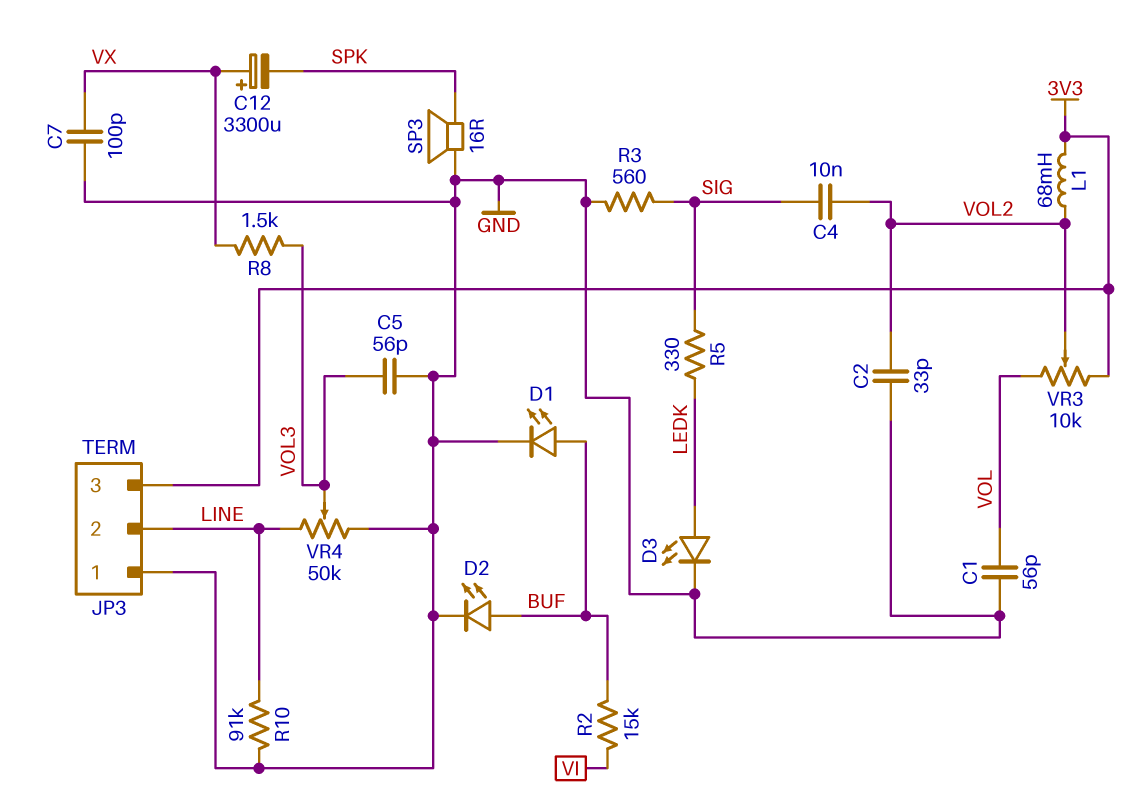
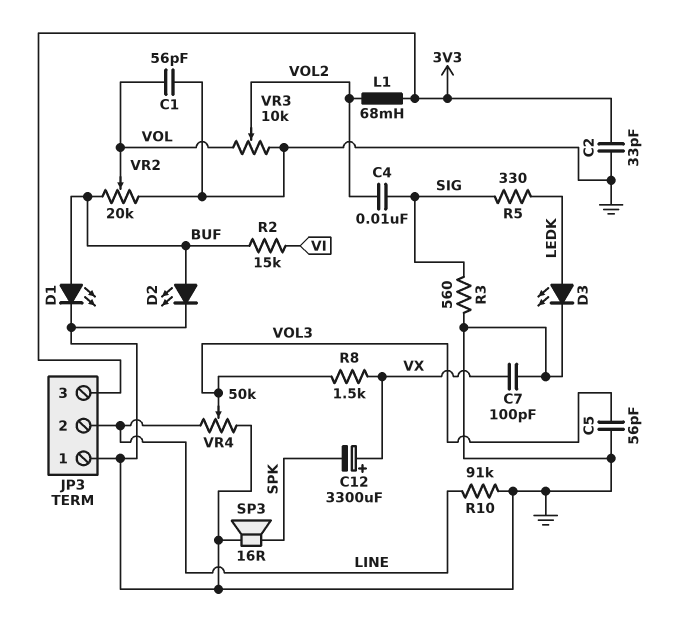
C2: 33pF (GND, VOL2) -> 33pF (3V3, GND)
VR2: none -> 20k (BUF, GND, wiper VOL)
VR3: 10k (3V3, VOL, wiper VOL2) -> 10k (GND, VOL, wiper VOL2)

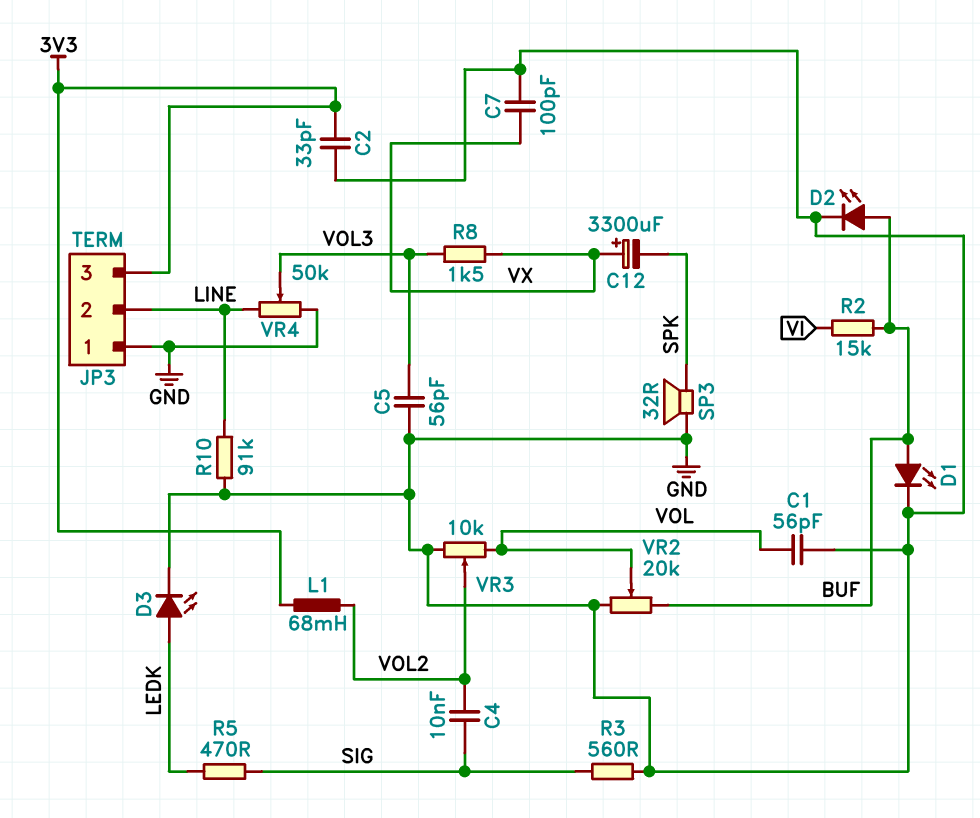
R5: 330 (LEDK, SIG) -> 470 (LEDK, SIG)
SP3: speaker 16R (GND, SPK) -> speaker 32R (GND, SPK)

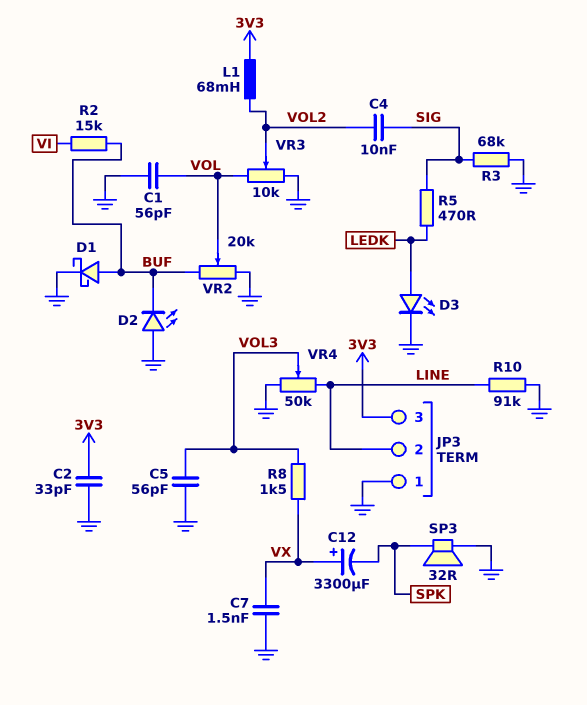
C7: 100pF (GND, VX) -> 1.5nF (GND, VX)
D1: LED (A BUF, K GND) -> schottky (A BUF, K GND)
D2: LED (A BUF, K GND) -> LED (A GND, K BUF)
R3: 560 (GND, SIG) -> 68k (GND, SIG)

